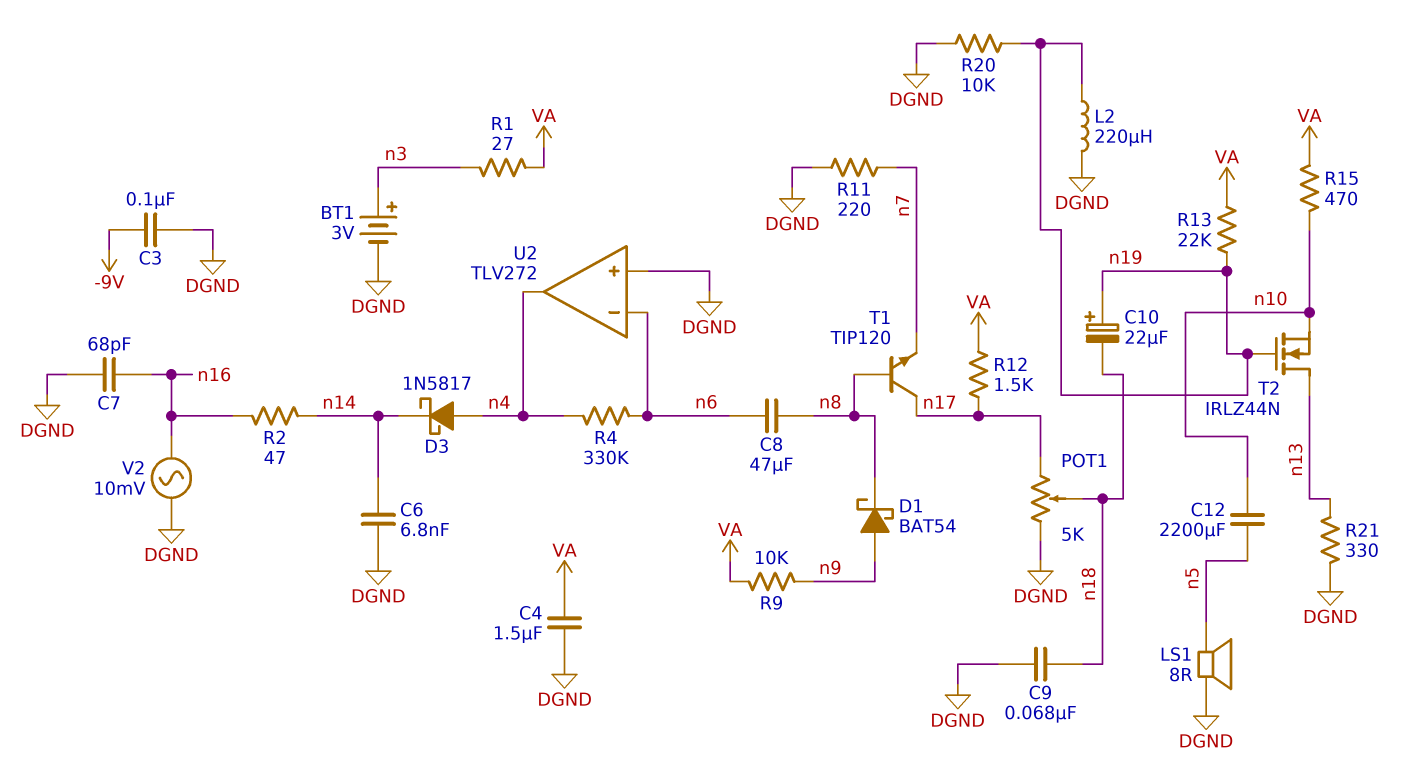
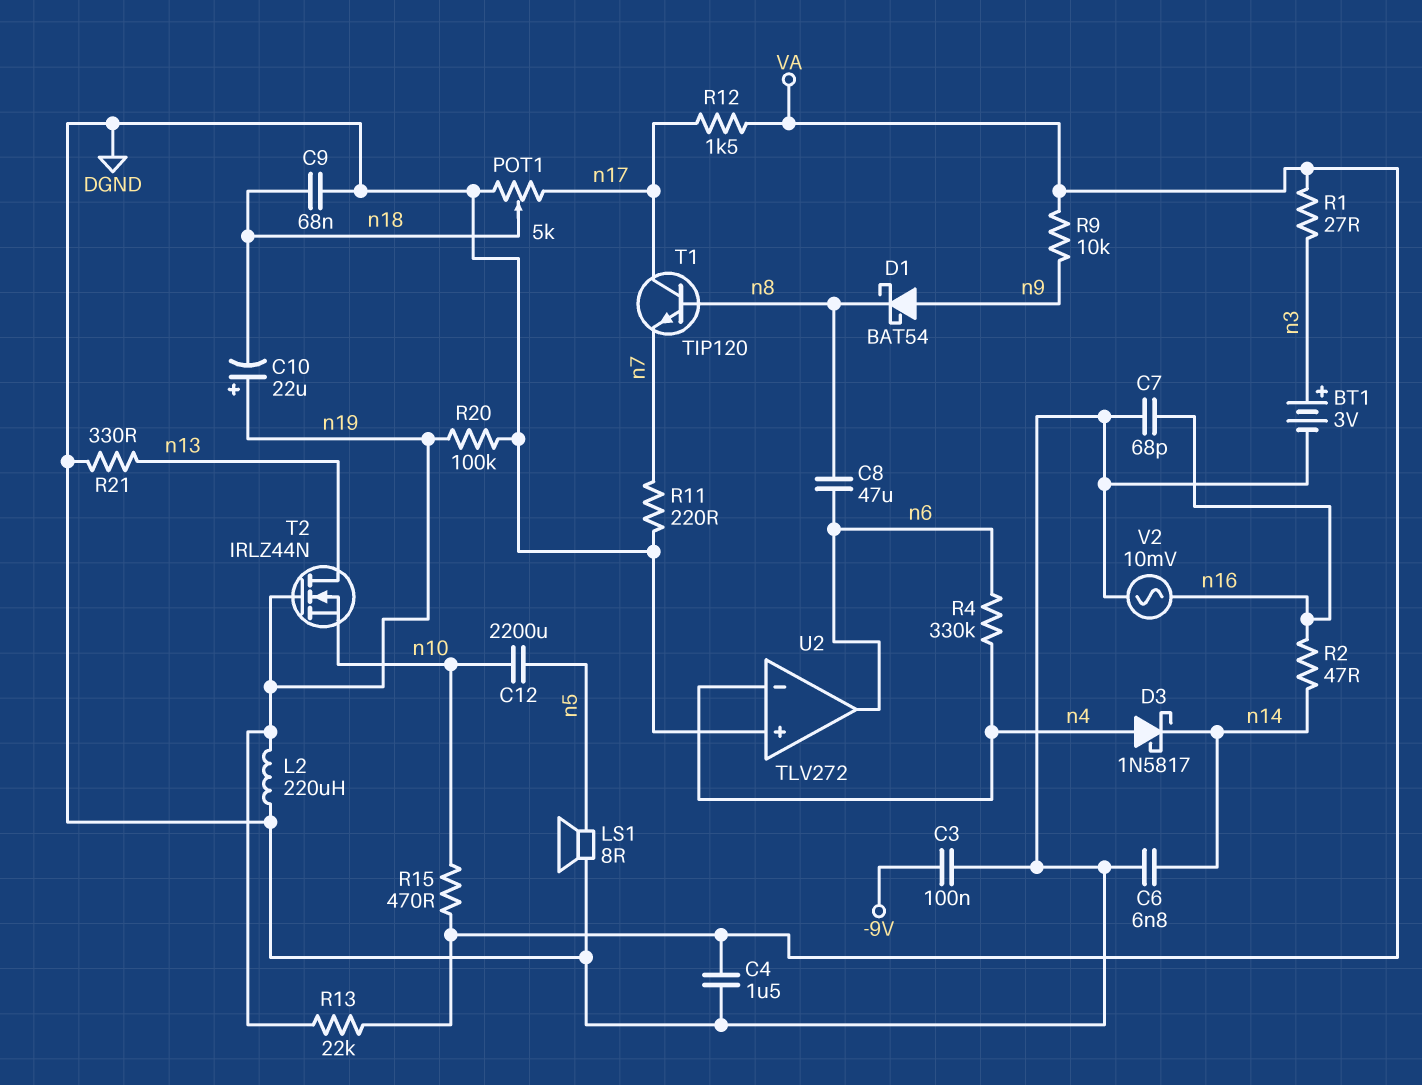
R20: 10k (DGND, n19) -> 100k (DGND, n19)
U2 pin in-: n6 -> n4
U2 pin out: n4 -> n6

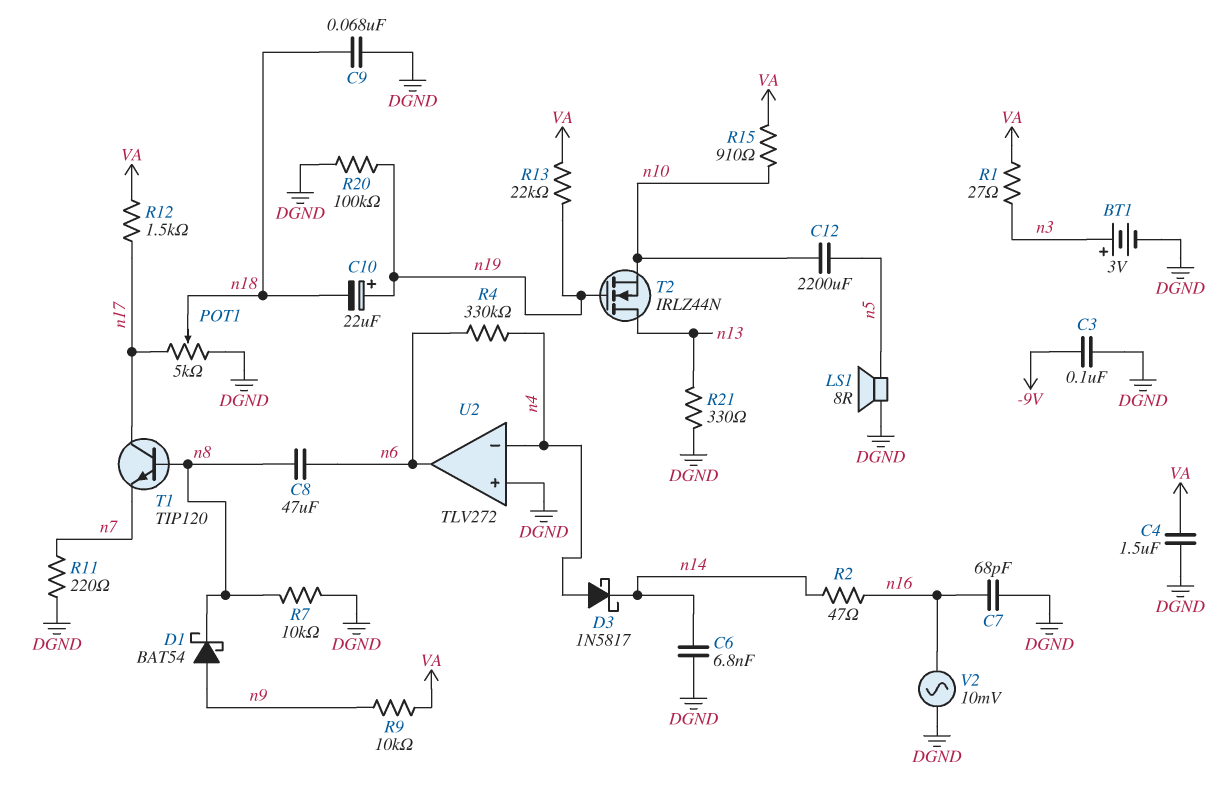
L2: 220uH (DGND, n19) -> none
R7: none -> 10k (DGND, n8)
R15: 470 (VA, n10) -> 910 (VA, n10)

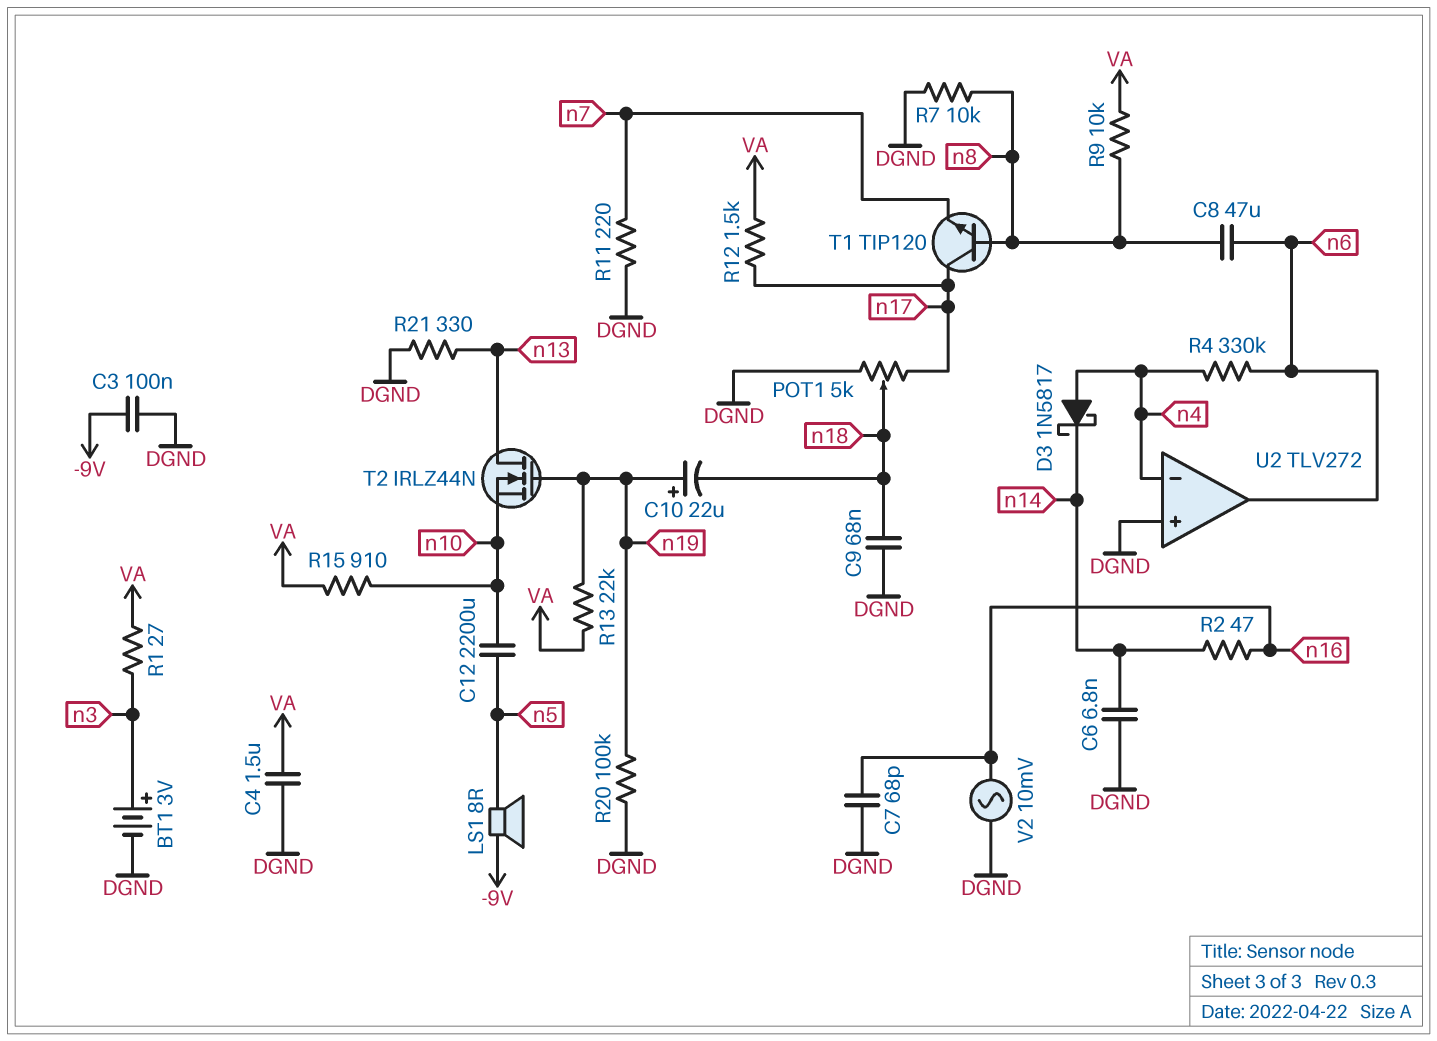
D1: schottky BAT54 (A n9, K n8) -> none
LS1: speaker 8R (DGND, n5) -> speaker 8R (-9V, n5)
R9: 10k (VA, n9) -> 10k (VA, n8)

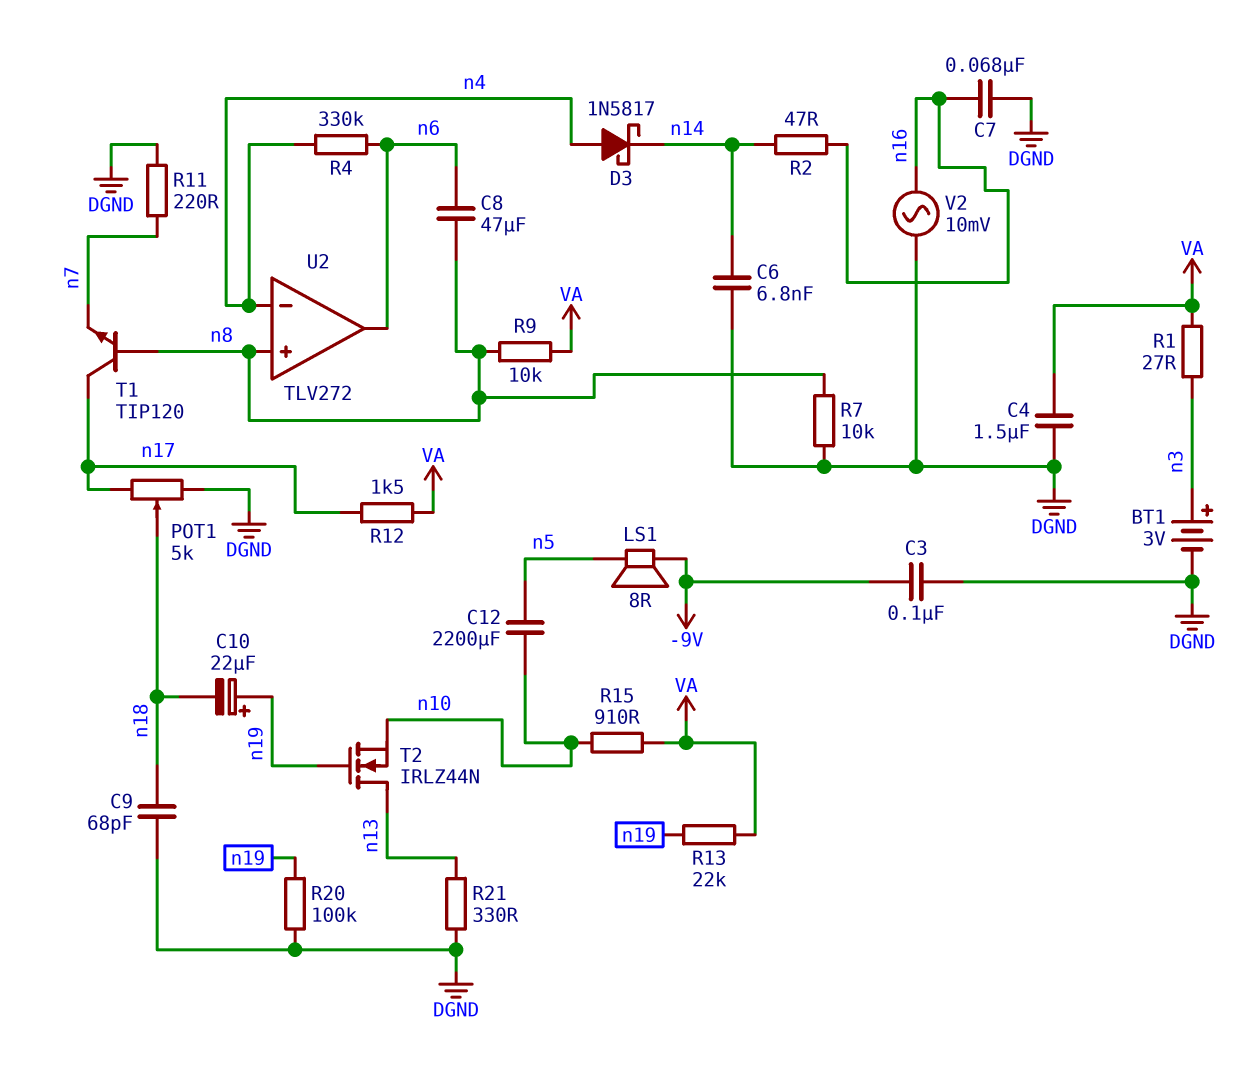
C7: 68pF (DGND, n16) -> 68nF (DGND, n16)
C9: 68nF (DGND, n18) -> 68pF (DGND, n18)
U2 pin in+: DGND -> n8

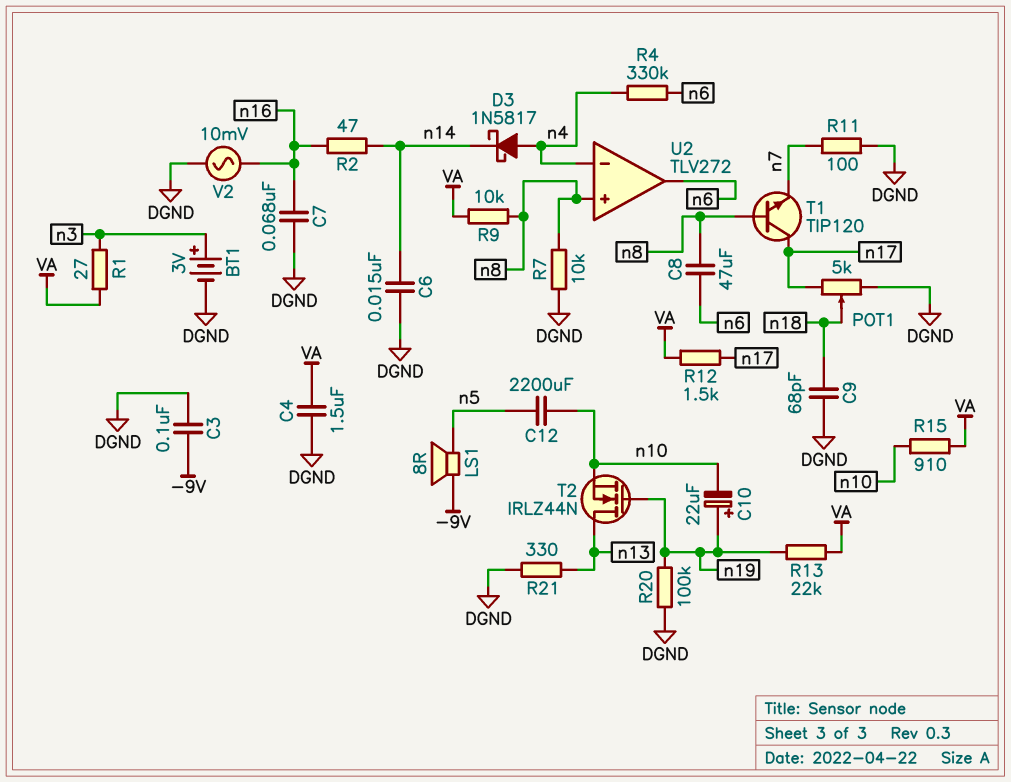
C6: 6.8nF (DGND, n14) -> 15nF (DGND, n14)
C10: 22uF (plus n19, minus n18) -> 22uF (plus n19, minus n10)
R11: 220 (DGND, n7) -> 100 (DGND, n7)

